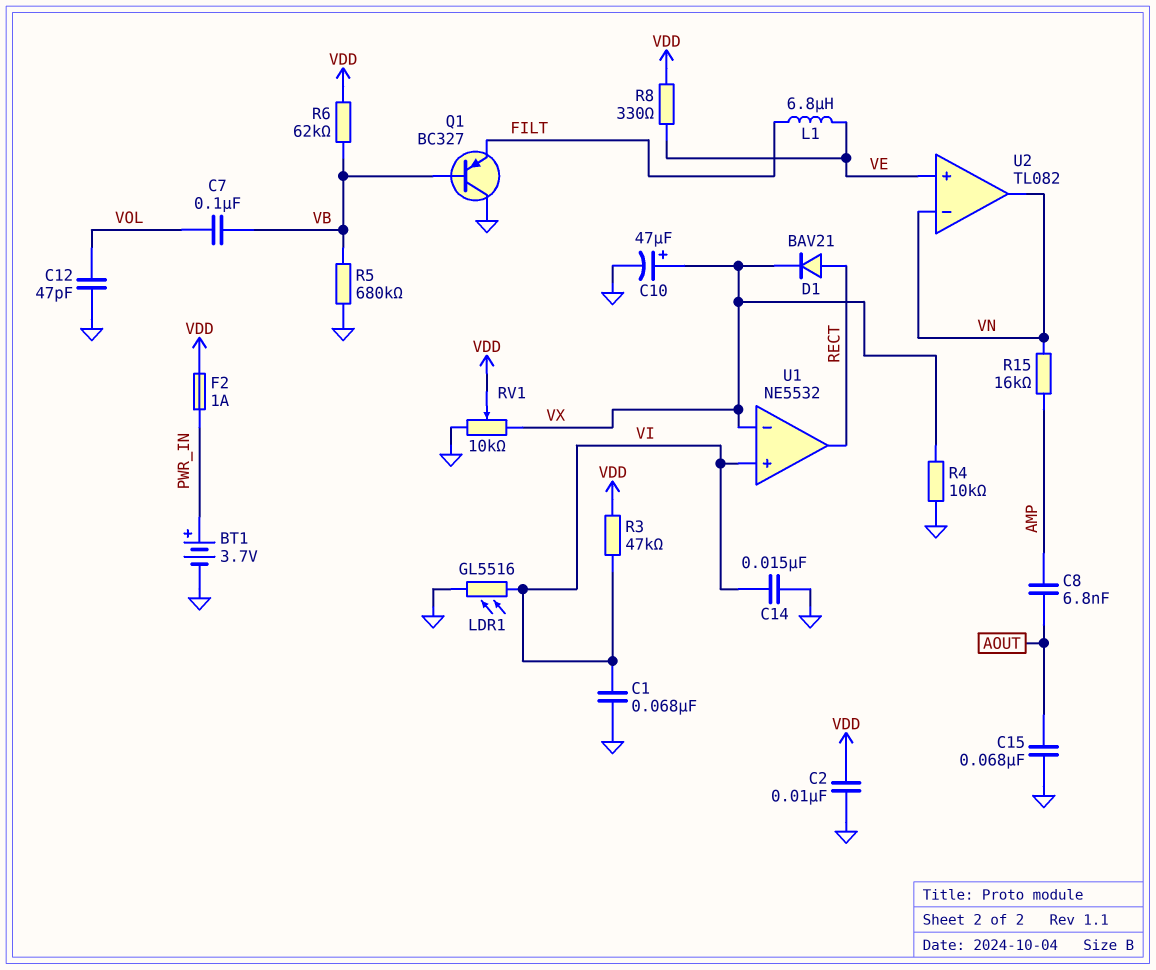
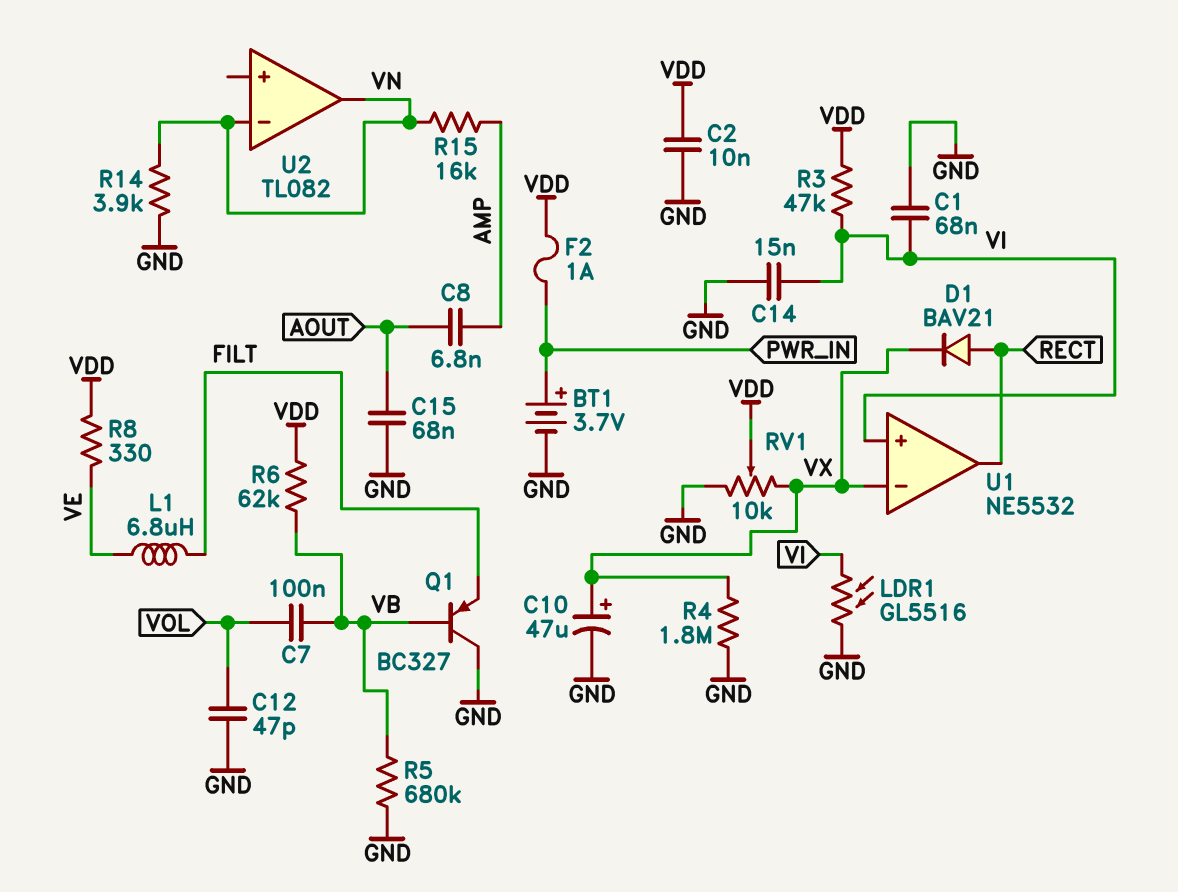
R4: 10k (GND, VX) -> 1.8M (GND, VX)
R14: none -> 3.9k (GND, VN)
U2 pin in+: VE -> none

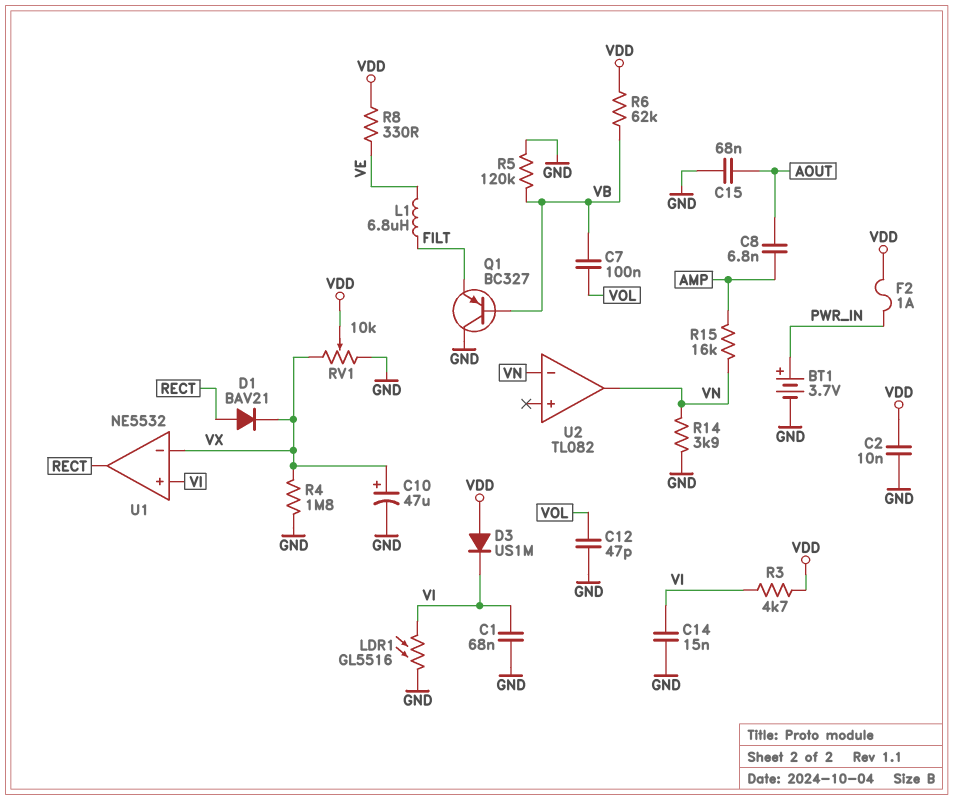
D3: none -> diode US1M (A VDD, K VI)
R3: 47k (VDD, VI) -> 4.7k (VDD, VI)
R5: 680k (GND, VB) -> 120k (GND, VB)

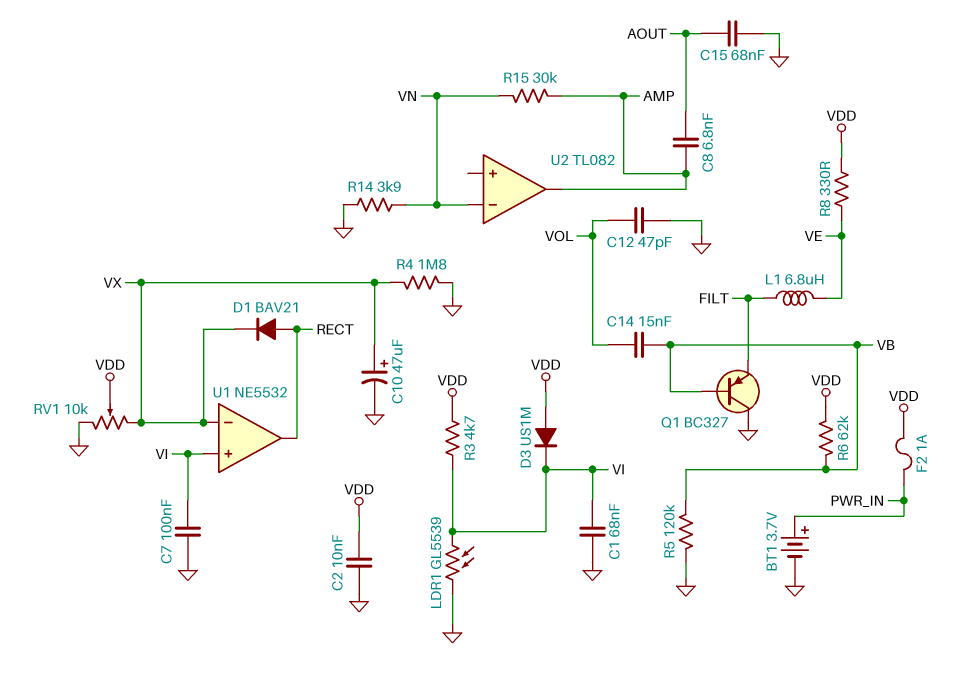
C7: 100nF (VB, VOL) -> 100nF (GND, VI)
C14: 15nF (GND, VI) -> 15nF (VB, VOL)
LDR1: GL5516 (GND, VI) -> GL5539 (GND, VI)
R15: 16k (AMP, VN) -> 30k (AMP, VN)
U2 pin out: VN -> AMP

